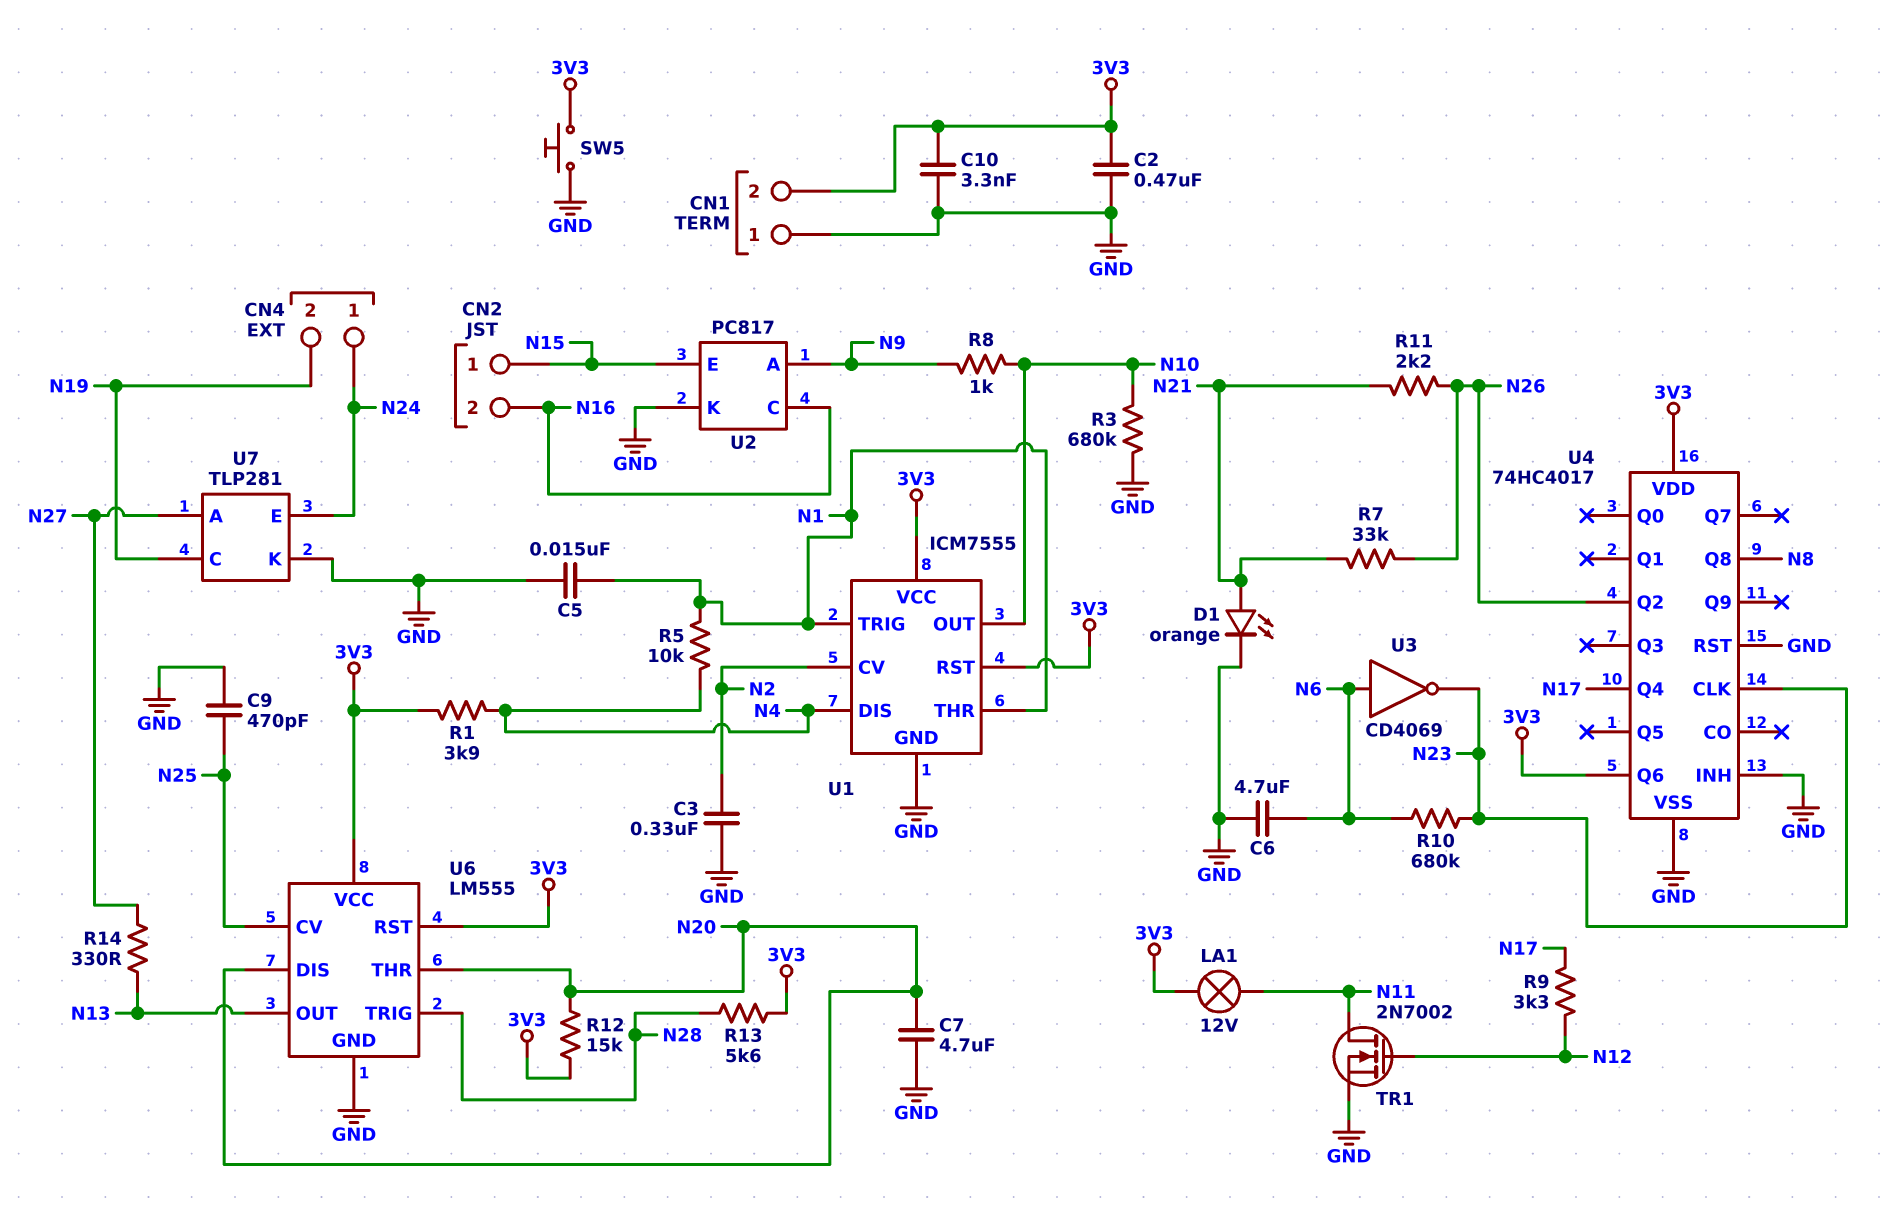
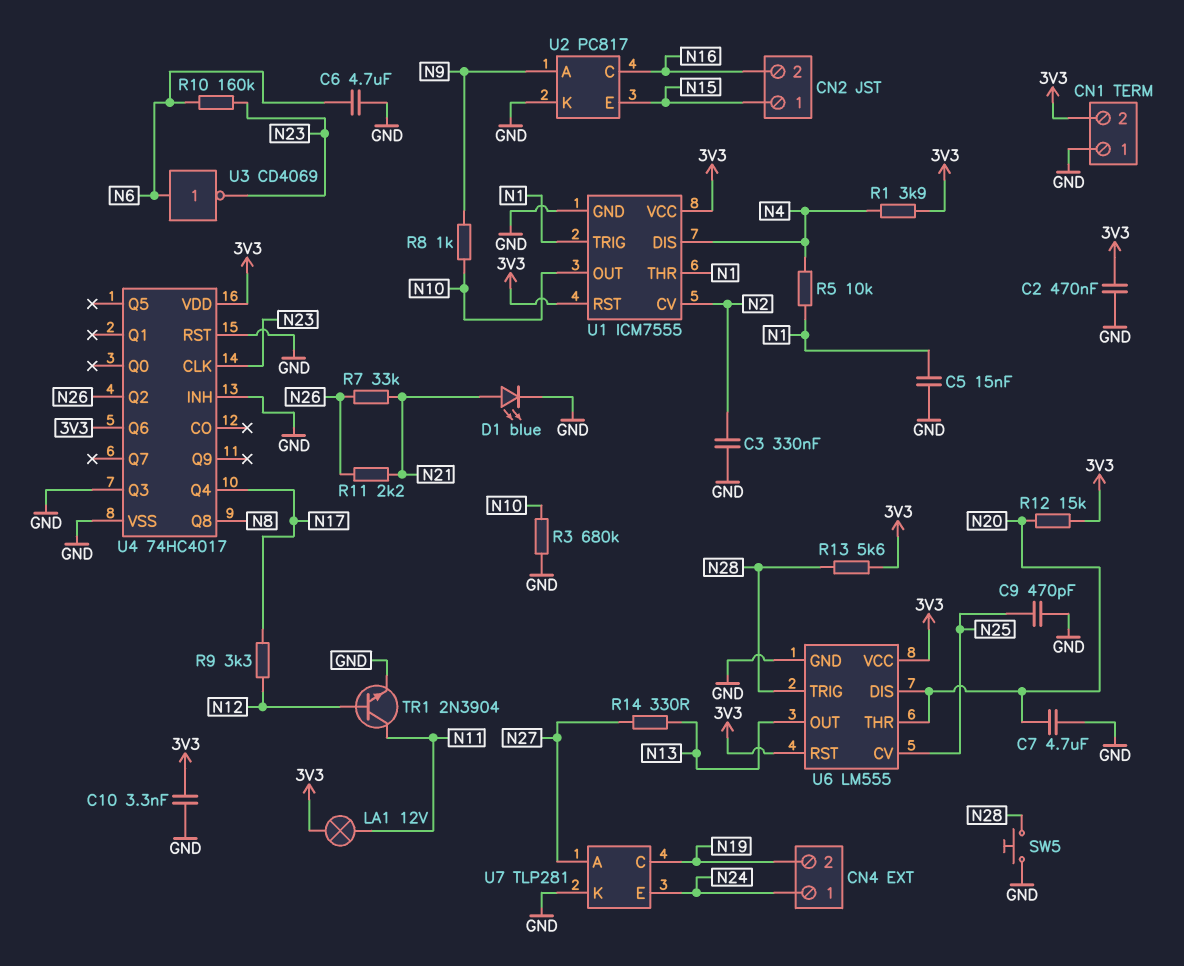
D1: LED orange (A N21, K GND) -> LED blue (A N21, K GND)
R10: 680k (N6, N23) -> 160k (N6, N23)
SW5: button (3V3, GND) -> button (GND, N28)
TR1: NMOS 2N7002 (G N12, D N11, S GND) -> NPN 2N3904 (B N12, C N11, E GND)
U4 pin Q3: none -> GND

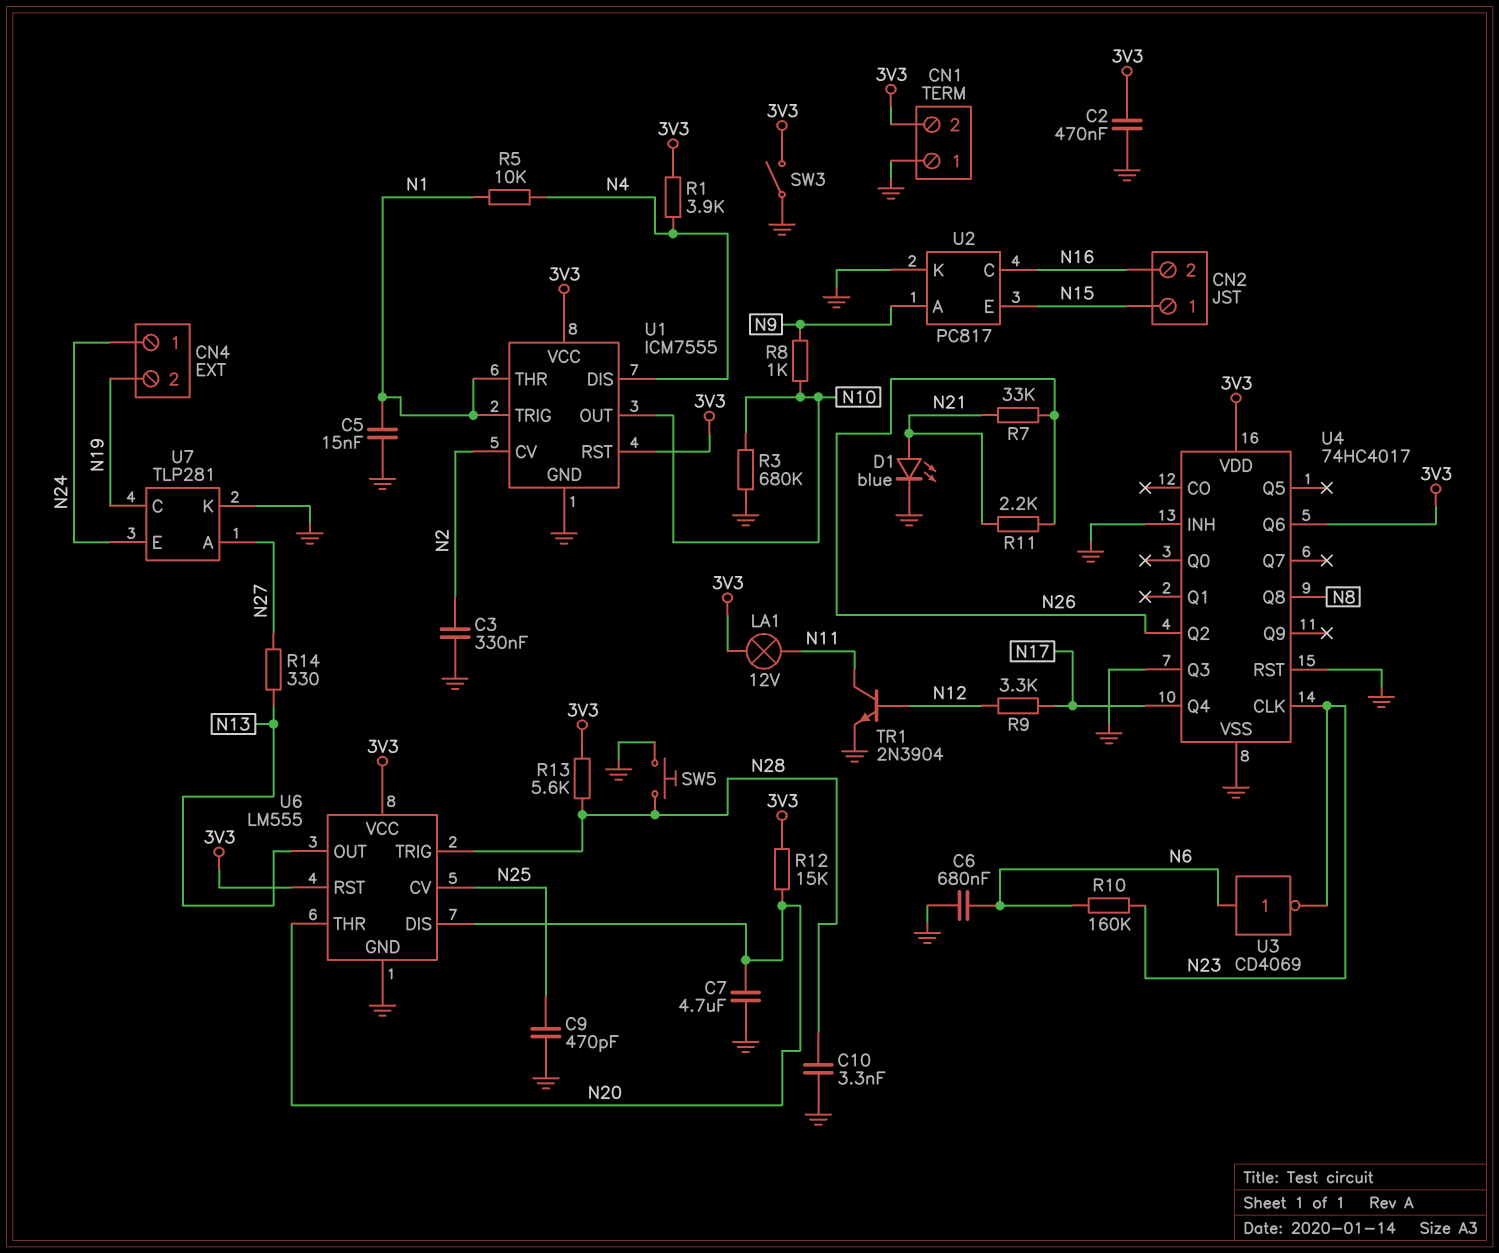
C6: 4.7uF (GND, N6) -> 680nF (GND, N6)
C10: 3.3nF (3V3, GND) -> 3.3nF (GND, N28)
SW3: none -> switch (3V3, GND)

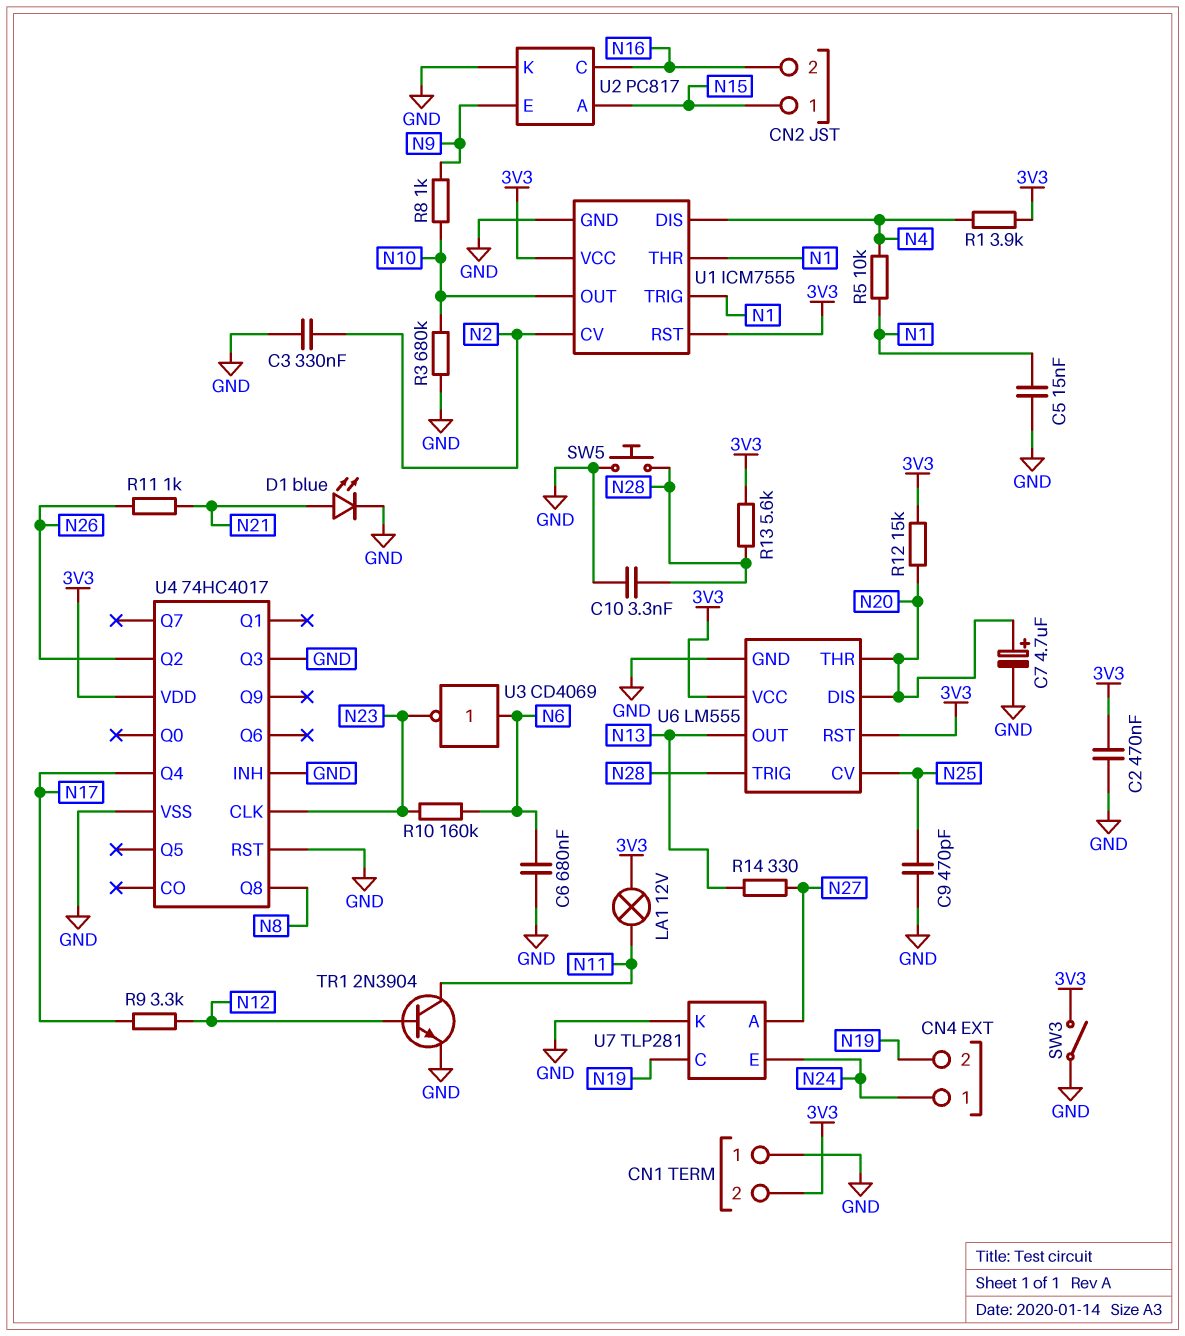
C7: 4.7uF (GND, N20) -> 4.7uF (plus N20, minus GND)
R7: 33k (N21, N26) -> none
R11: 2.2k (N21, N26) -> 1k (N21, N26)
U2 pin A: N9 -> N15
U2 pin E: N15 -> N9
U4 pin Q6: 3V3 -> none

